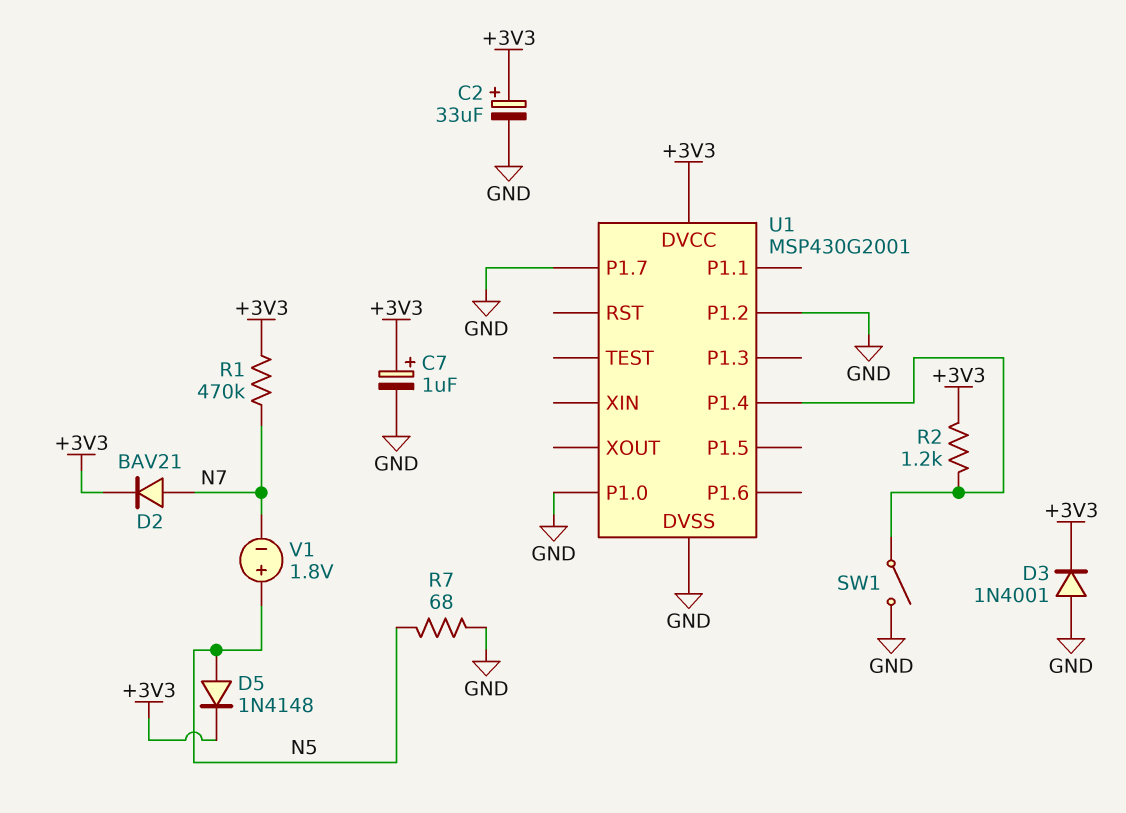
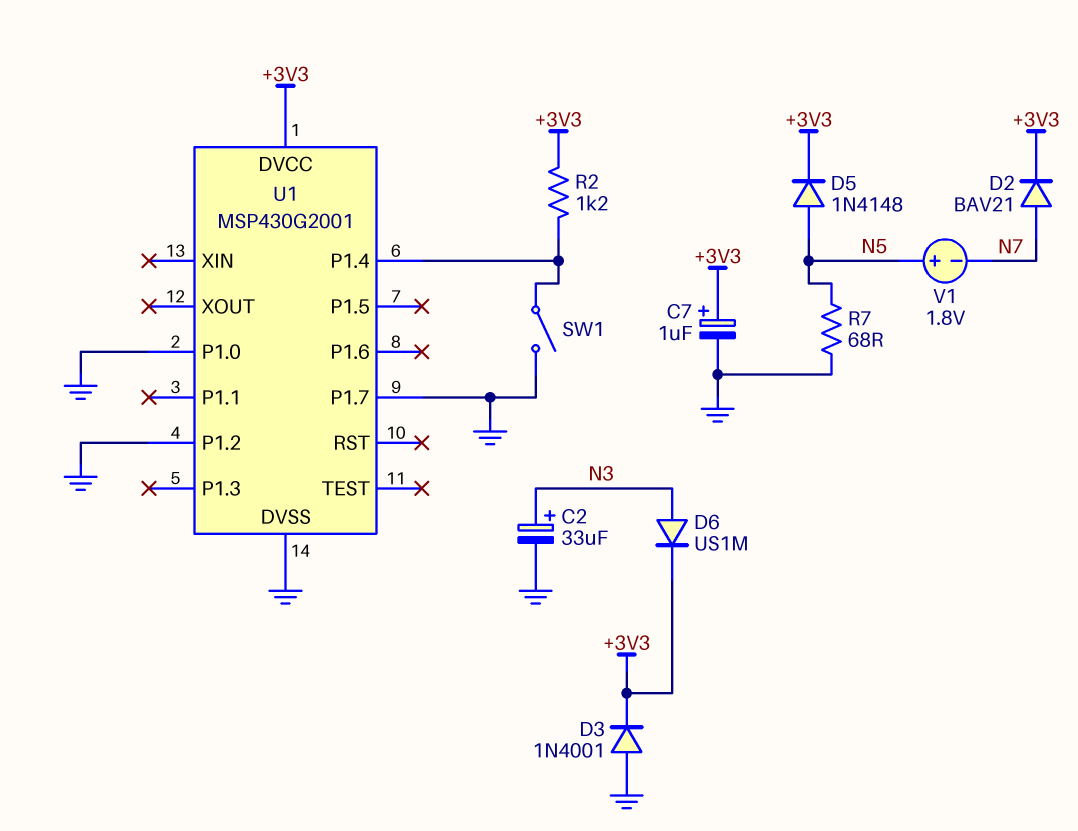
C2: 33uF (plus +3V3, minus GND) -> 33uF (plus N3, minus GND)
D6: none -> diode US1M (A N3, K +3V3)
R1: 470k (+3V3, N7) -> none

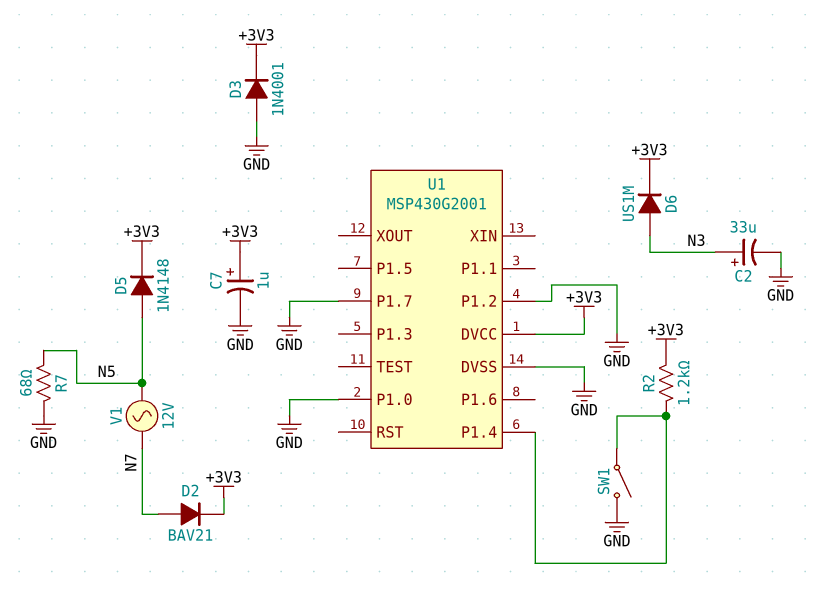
V1: 1.8V (plus N5, minus N7) -> AC 12V (N5, N7)

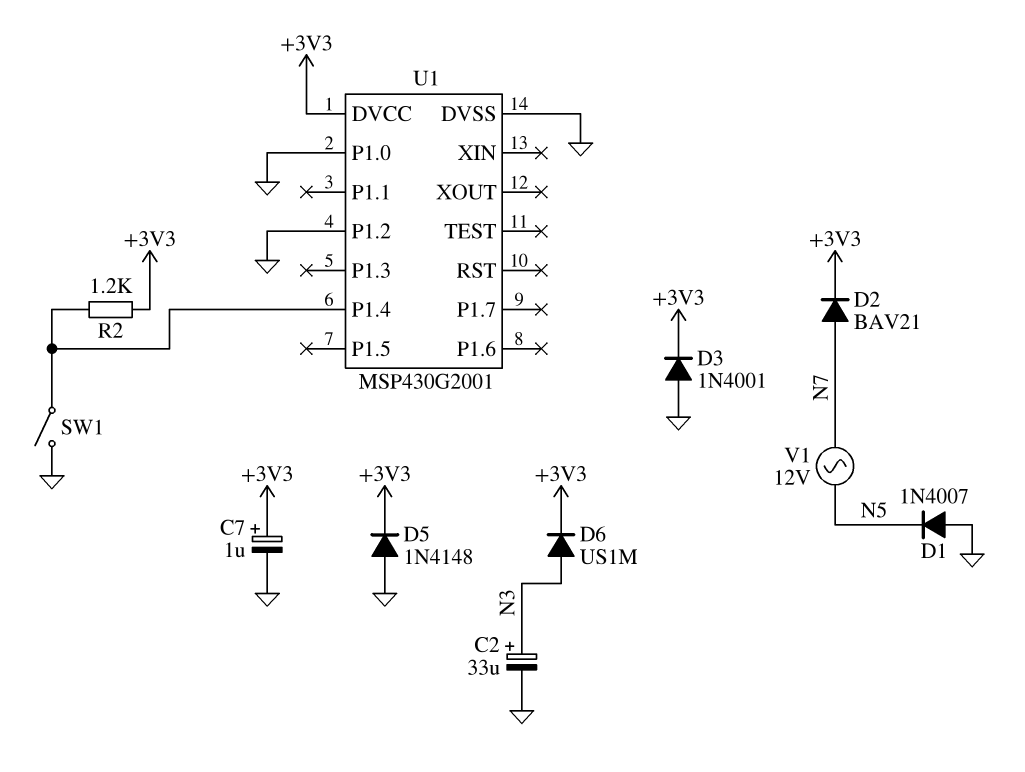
D1: none -> diode 1N4007 (A GND, K N5)
D5: diode 1N4148 (A N5, K +3V3) -> diode 1N4148 (A GND, K +3V3)
R7: 68 (GND, N5) -> none
U1 pin P1.7: GND -> none

